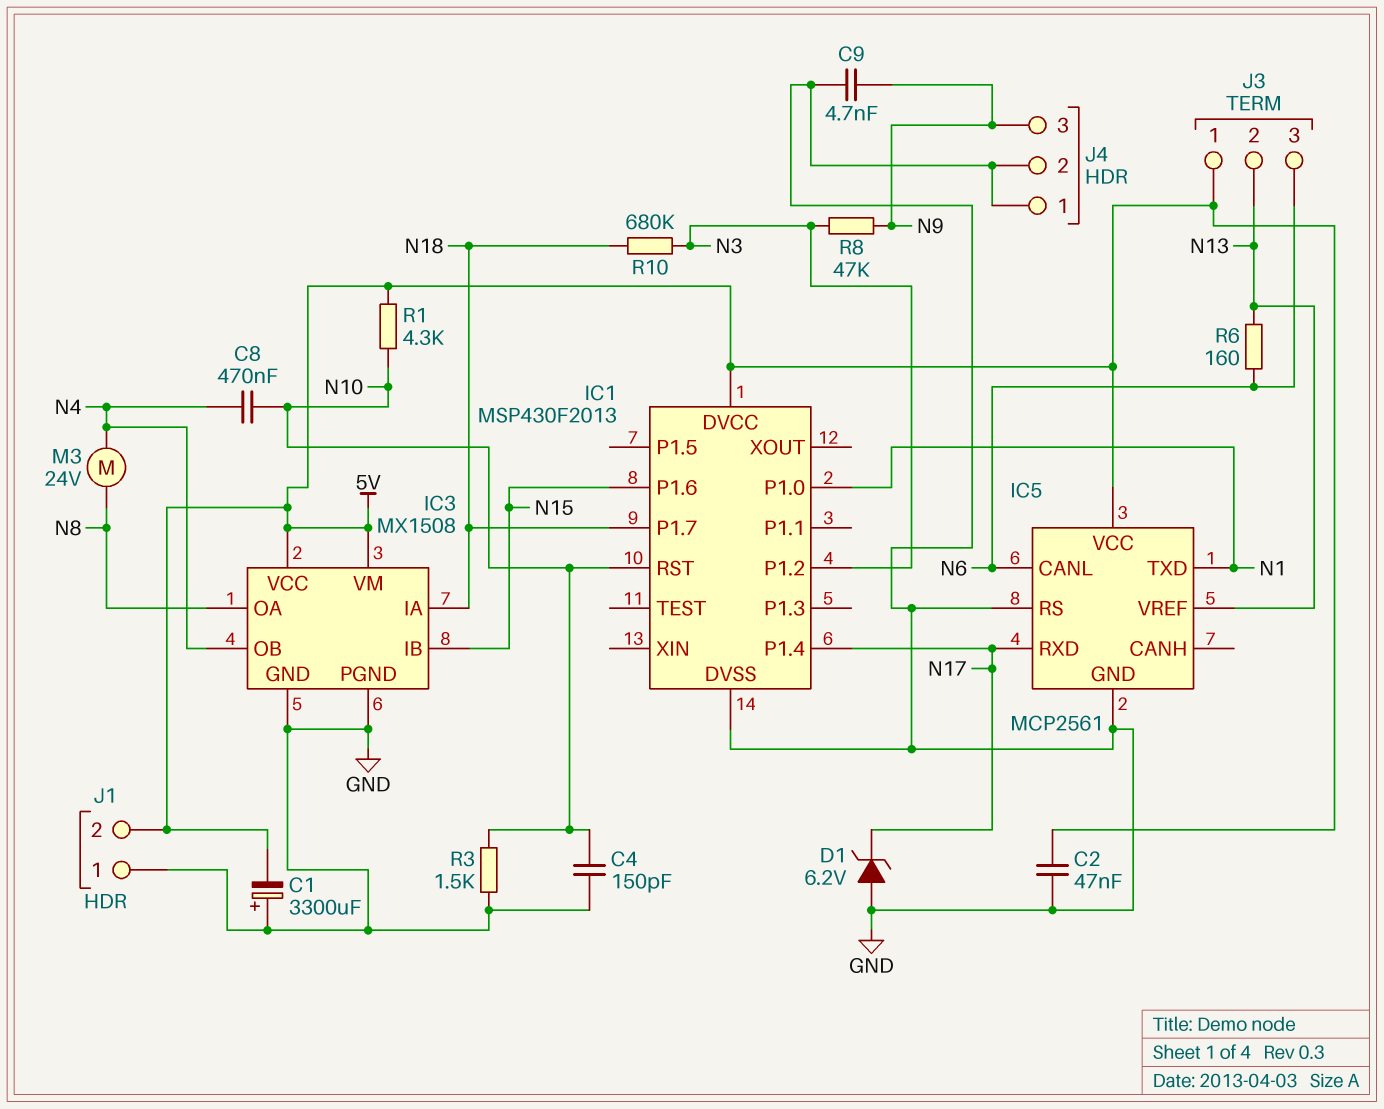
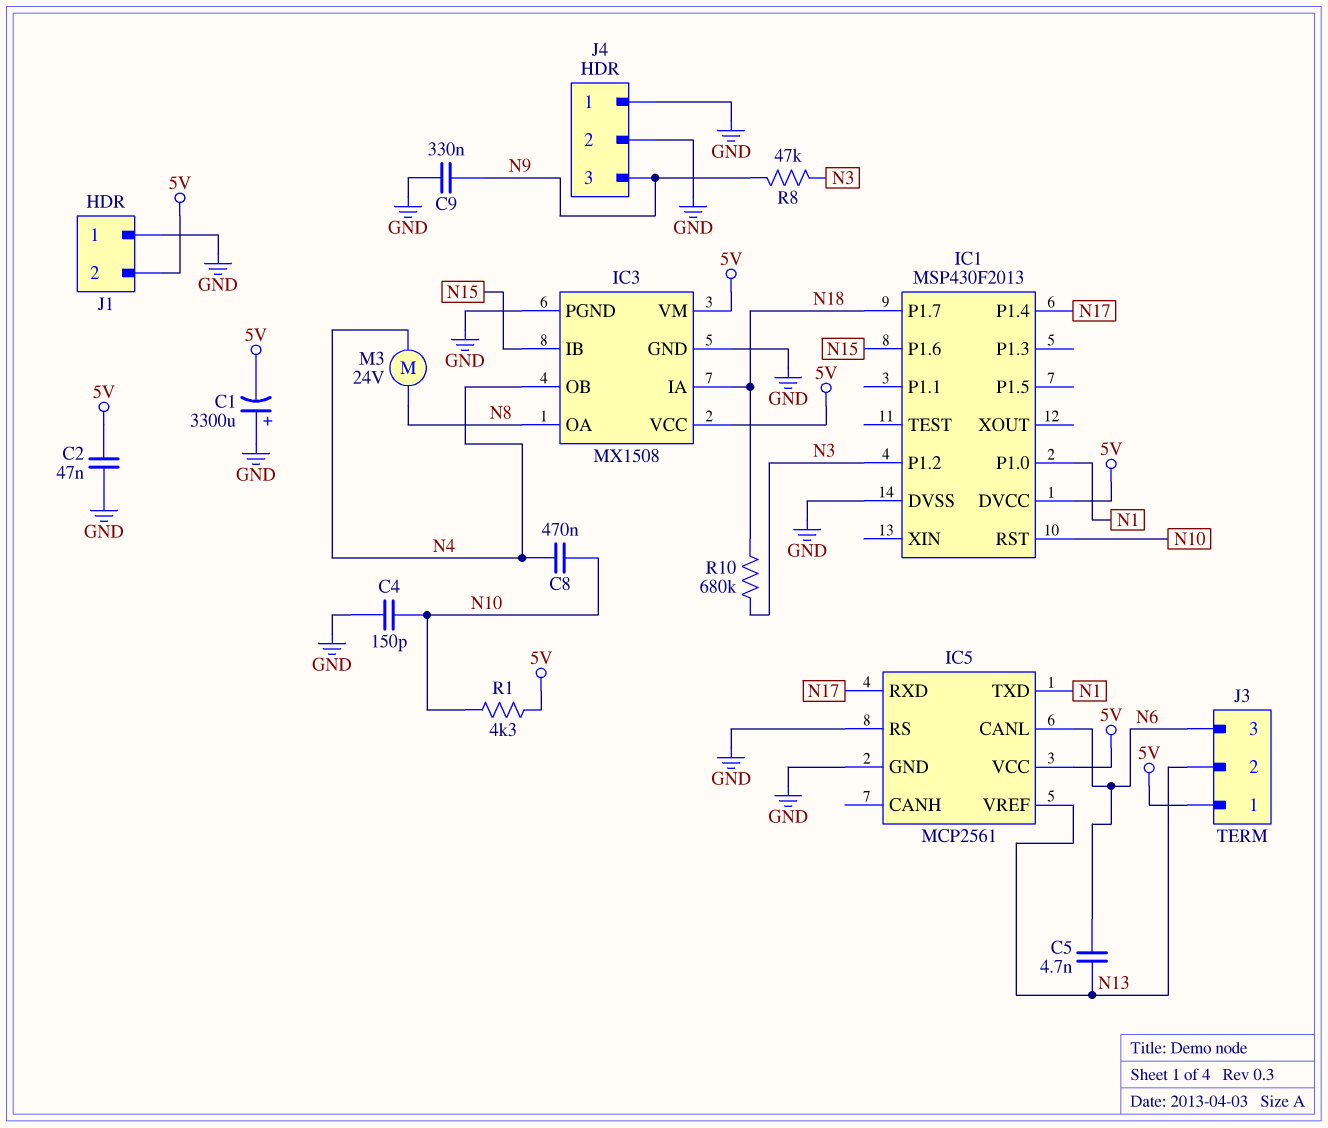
C5: none -> 4.7nF (N6, N13)
C9: 4.7nF (GND, N9) -> 330nF (GND, N9)
D1: zener 6.2V (A GND, K N17) -> none
R3: 1.5k (GND, N10) -> none
R6: 160 (N6, N13) -> none

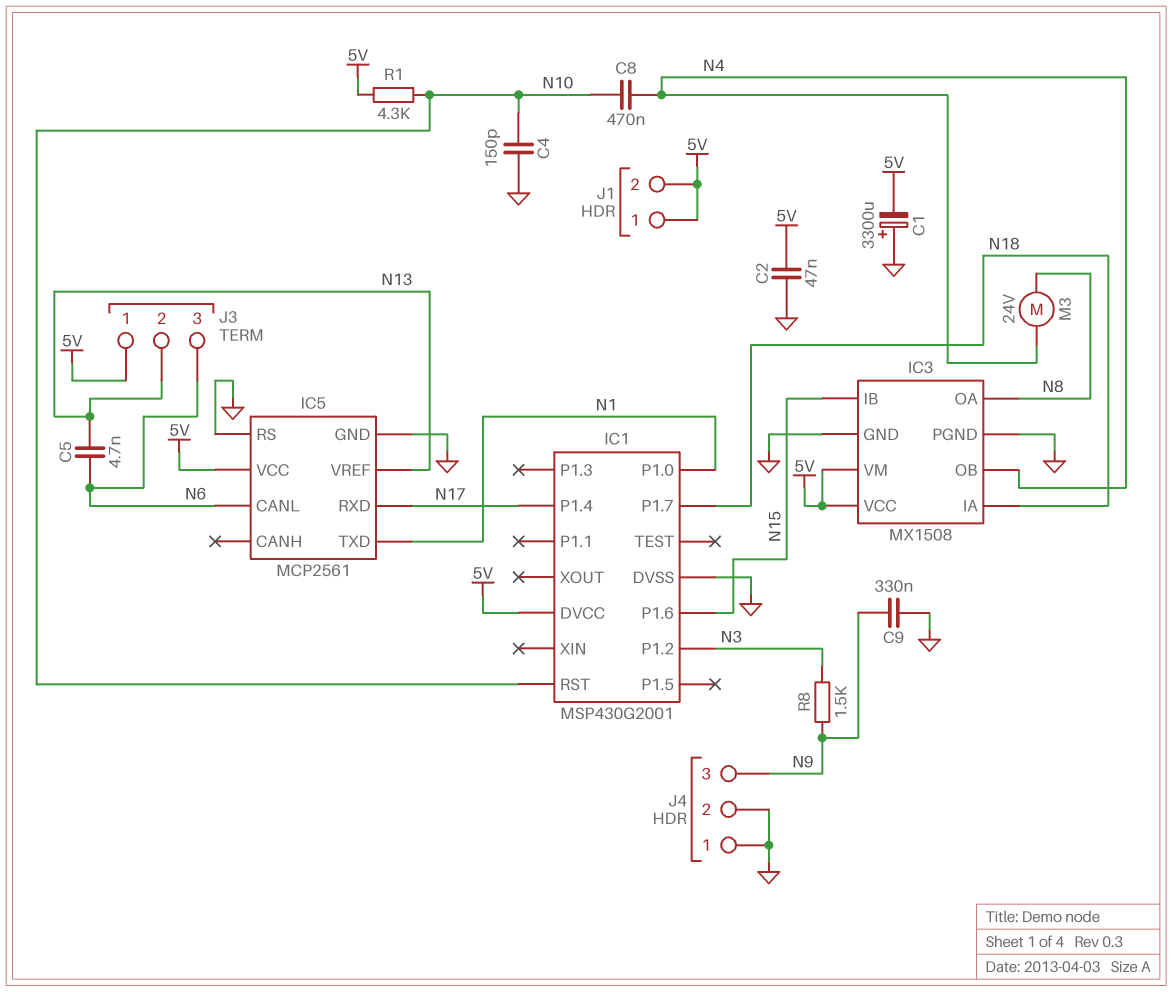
IC1: MSP430F2013 -> MSP430G2001
J1 pin 1: GND -> 5V
R8: 47k (N3, N9) -> 1.5k (N3, N9)
R10: 680k (N3, N18) -> none

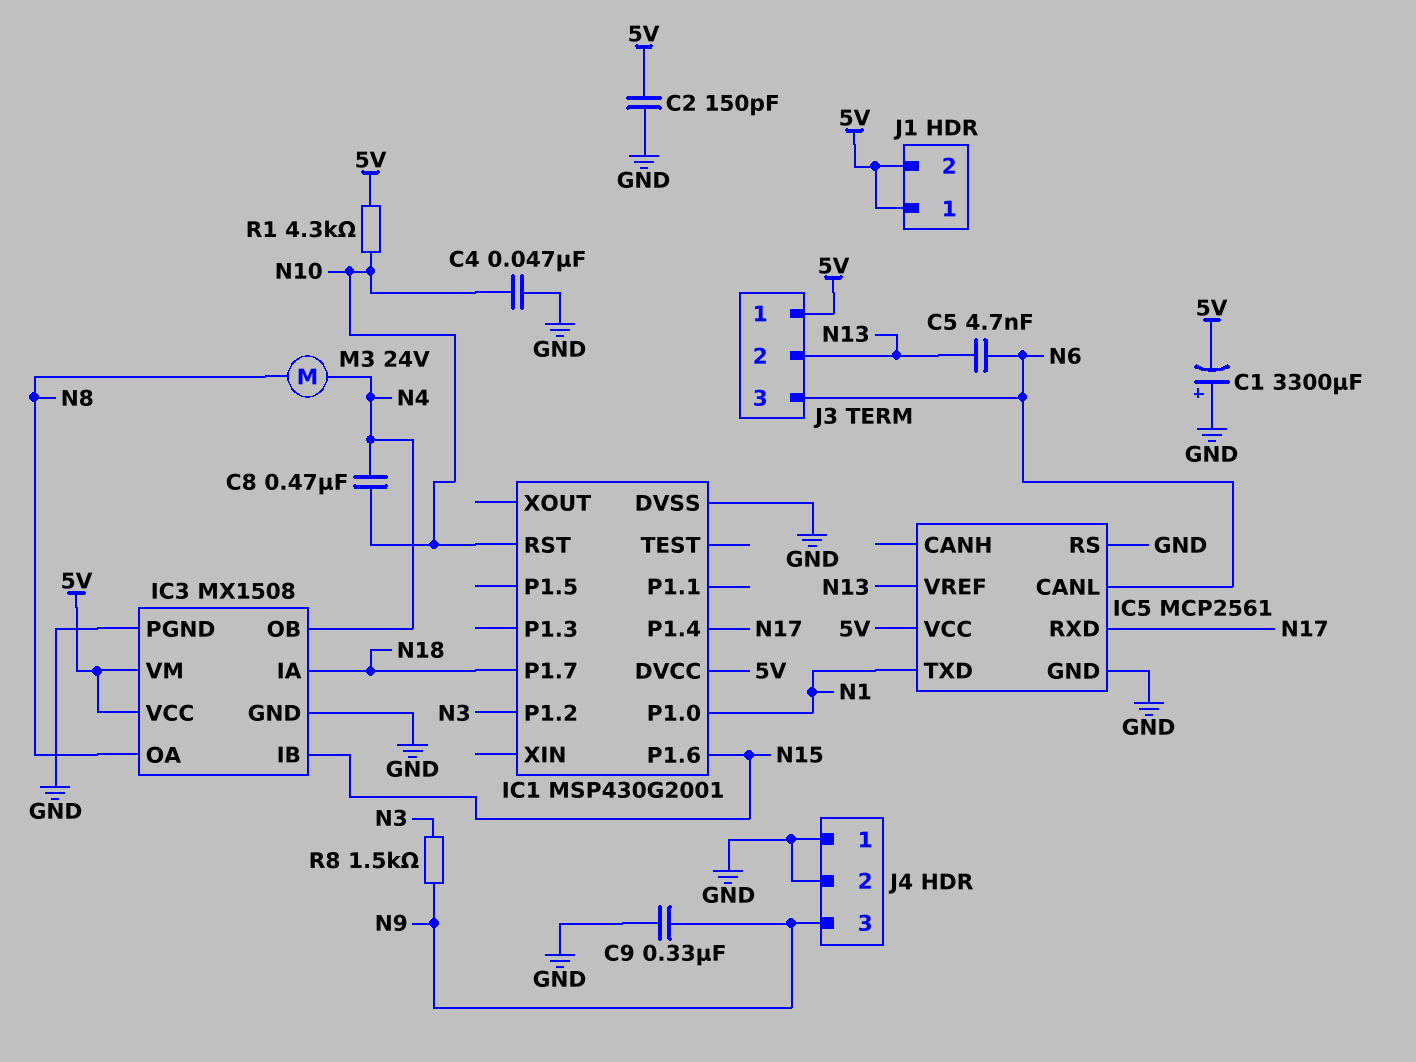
C2: 47nF (5V, GND) -> 150pF (5V, GND)
C4: 150pF (GND, N10) -> 47nF (GND, N10)

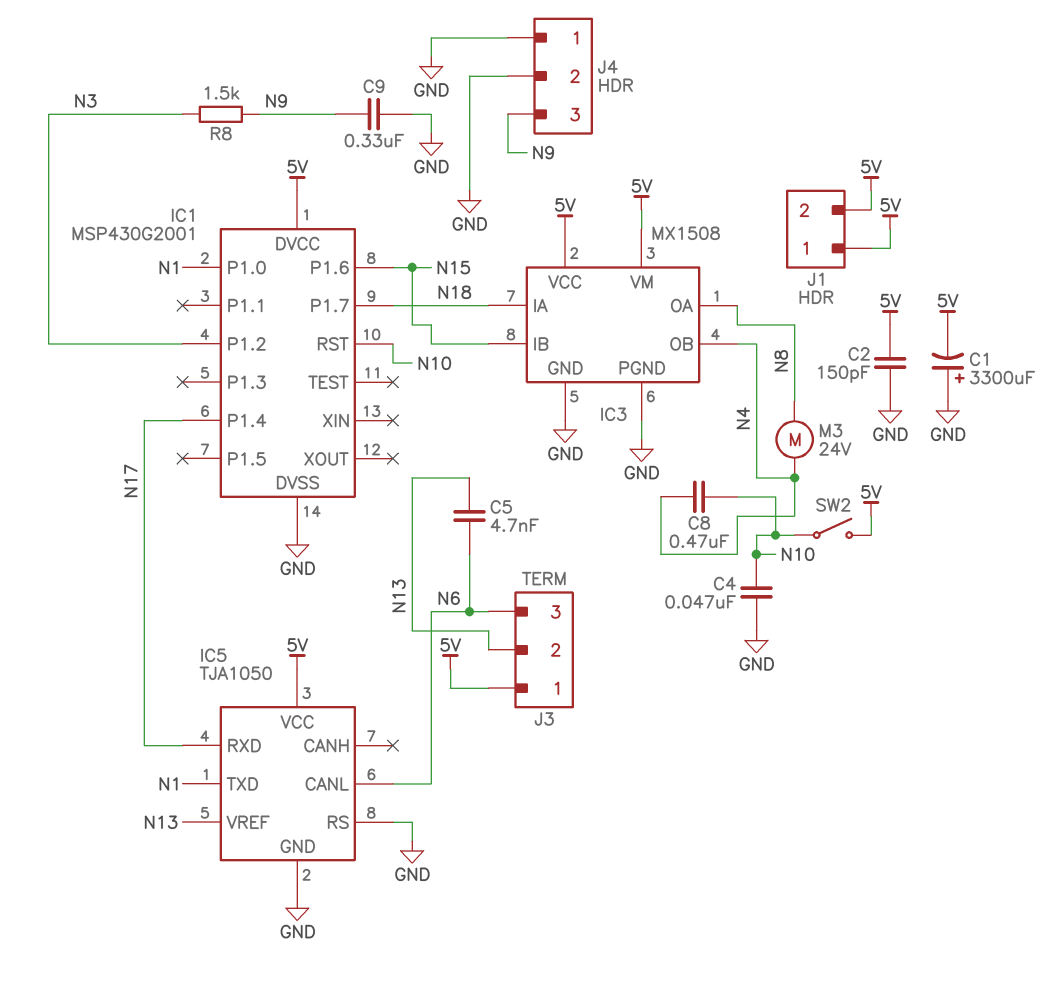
IC5: MCP2561 -> TJA1050
R1: 4.3k (5V, N10) -> none
SW2: none -> switch (5V, N10)

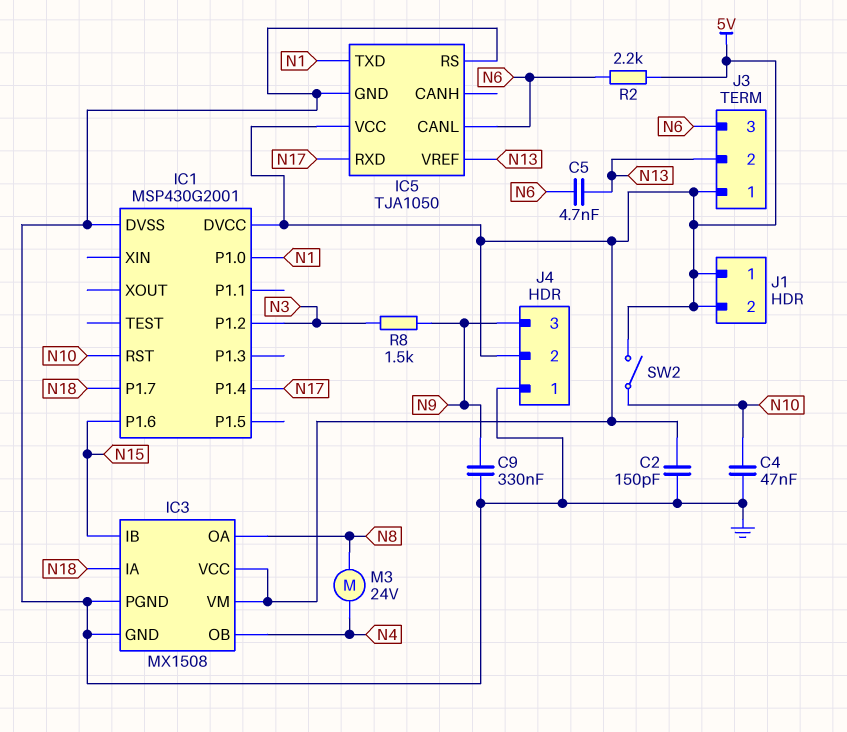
C1: 3300uF (plus GND, minus 5V) -> none
C8: 470nF (N4, N10) -> none
J4 pin 2: GND -> 5V
R2: none -> 2.2k (5V, N6)

